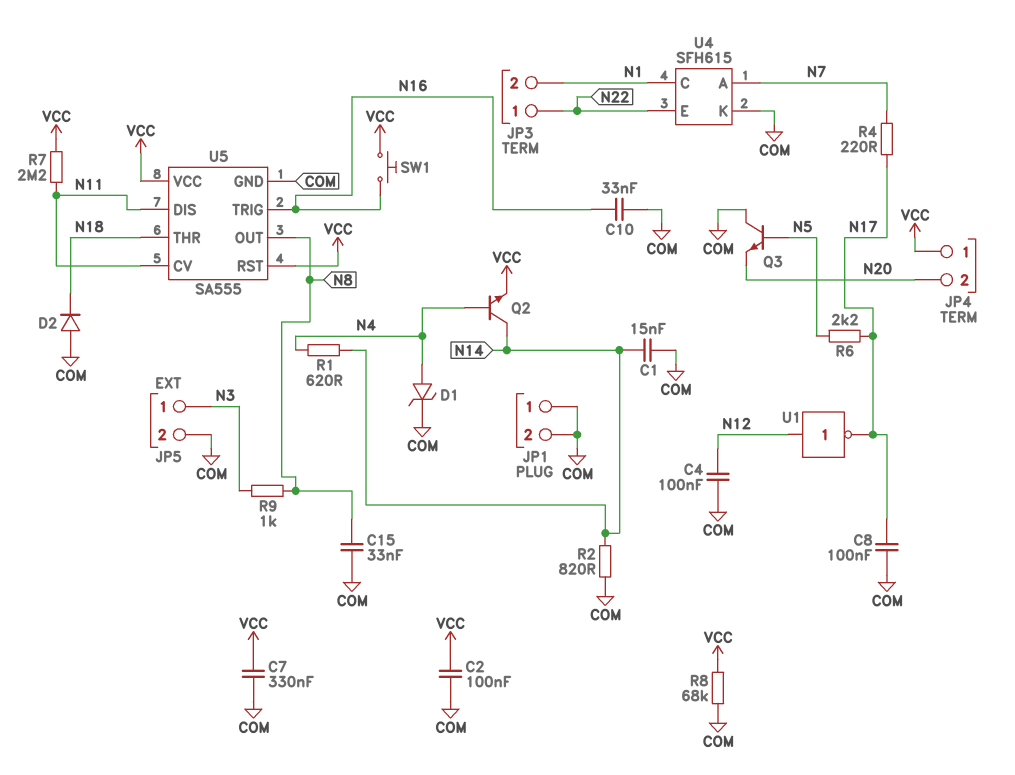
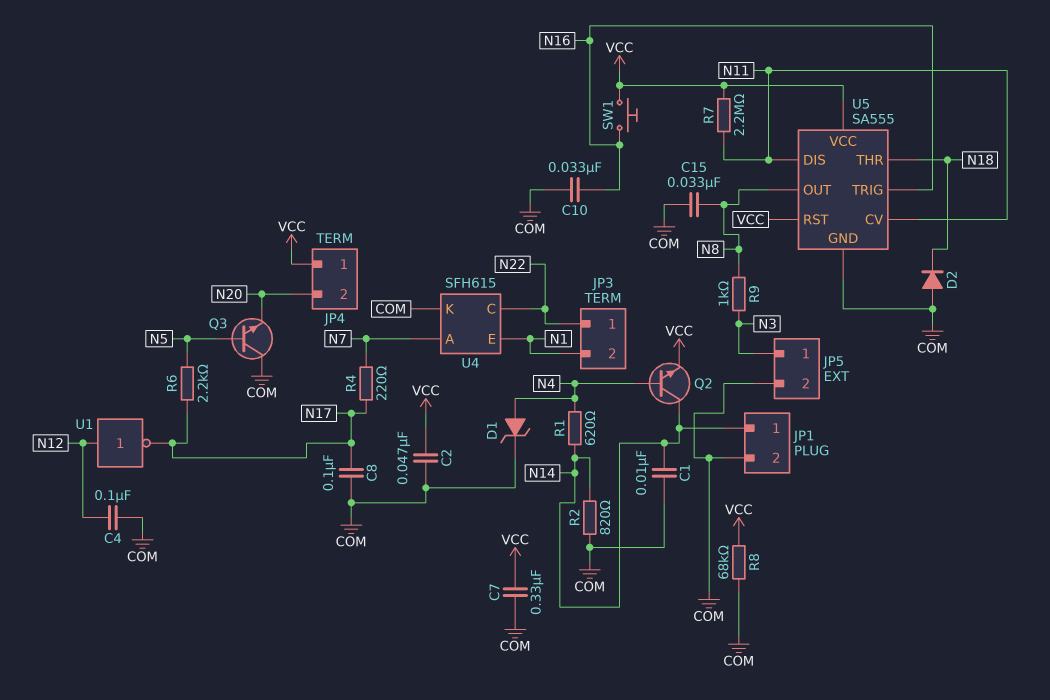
C1: 15nF (COM, N14) -> 10nF (COM, N14)
C2: 100nF (COM, VCC) -> 47nF (COM, VCC)
JP1 pin 1: COM -> N14
U4 pin C: N1 -> N22
U4 pin E: N22 -> N1

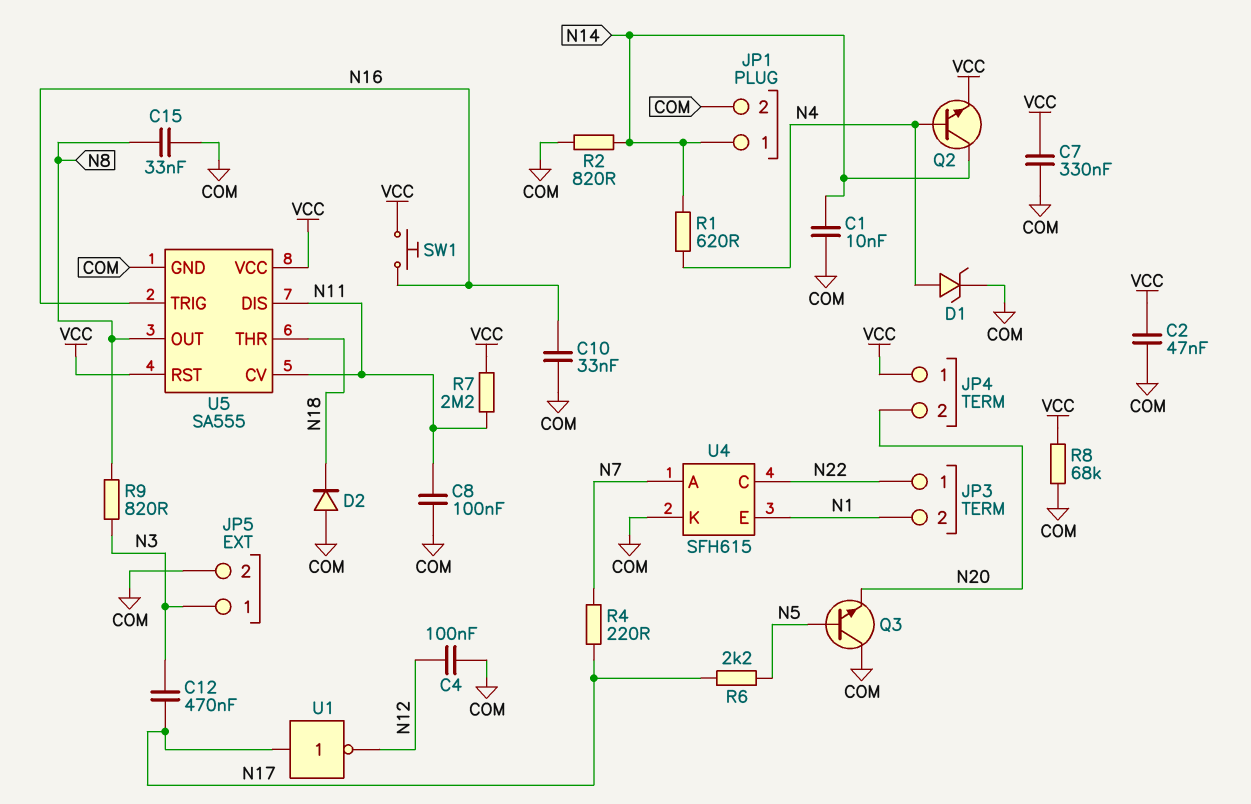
C8: 100nF (COM, N17) -> 100nF (COM, N11)
C12: none -> 470nF (N3, N17)
R9: 1k (N3, N8) -> 820 (N3, N8)
U1: NOT (in N12, out N17) -> NOT (in N17, out N12)

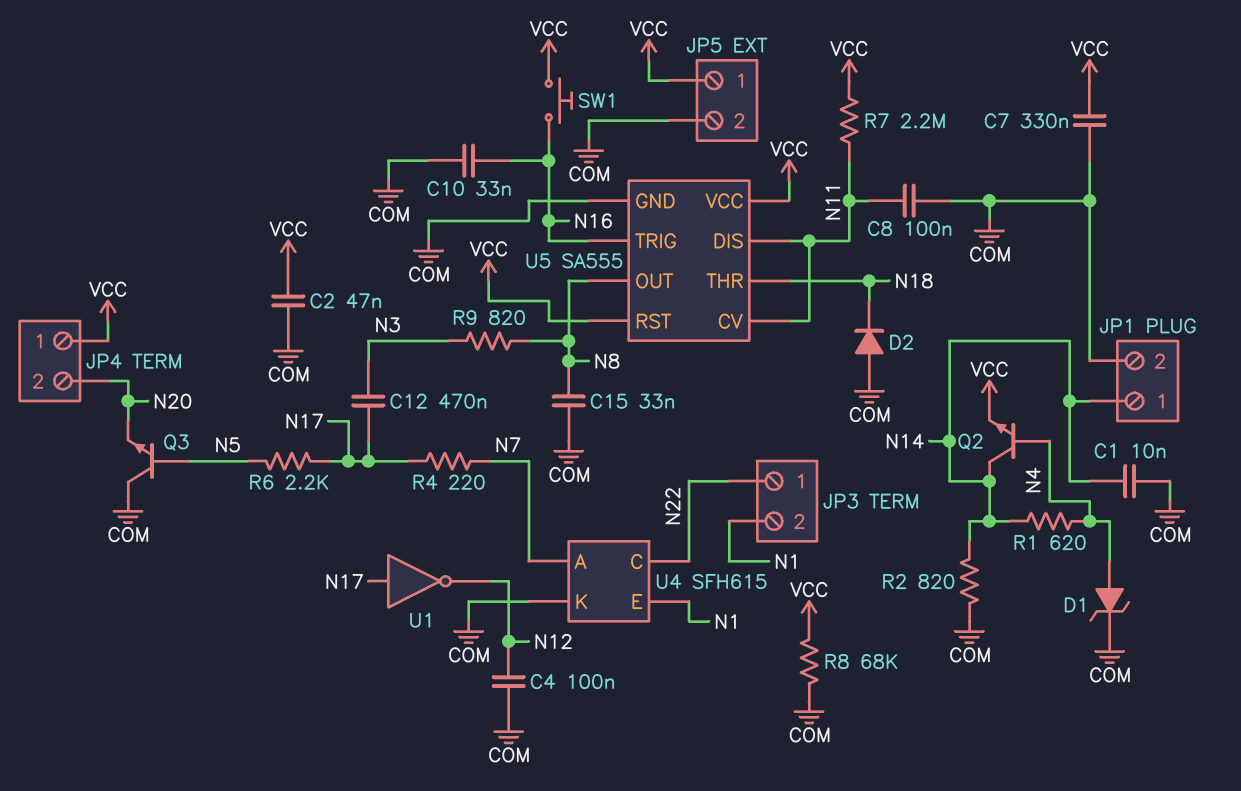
JP5 pin 1: N3 -> VCC

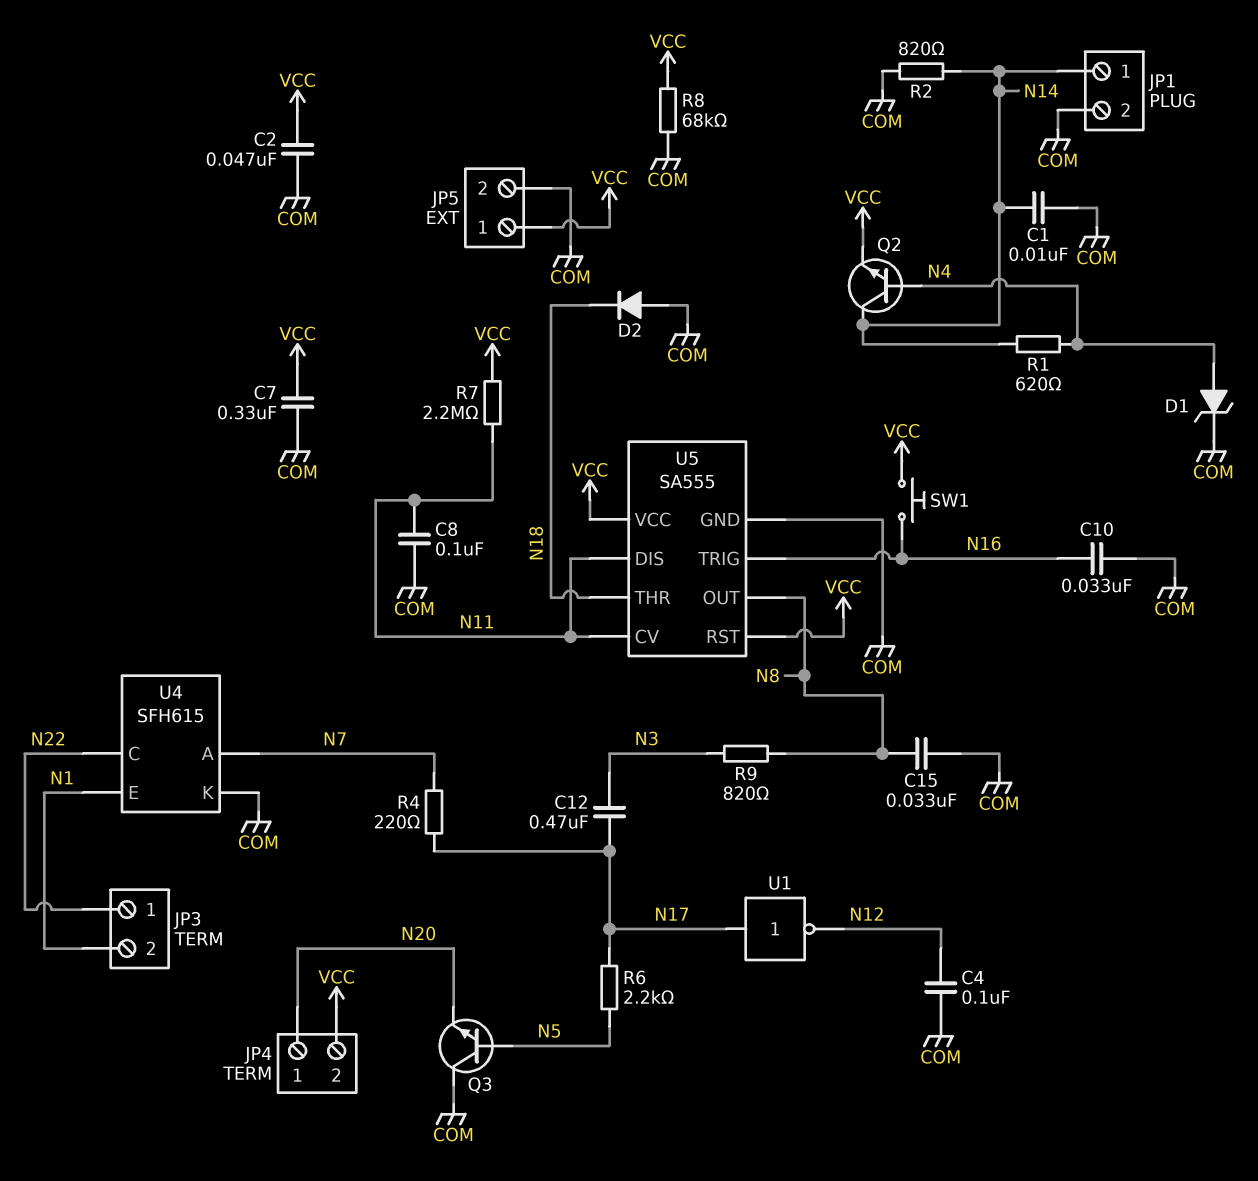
JP4 pin 1: VCC -> N20
JP4 pin 2: N20 -> VCC

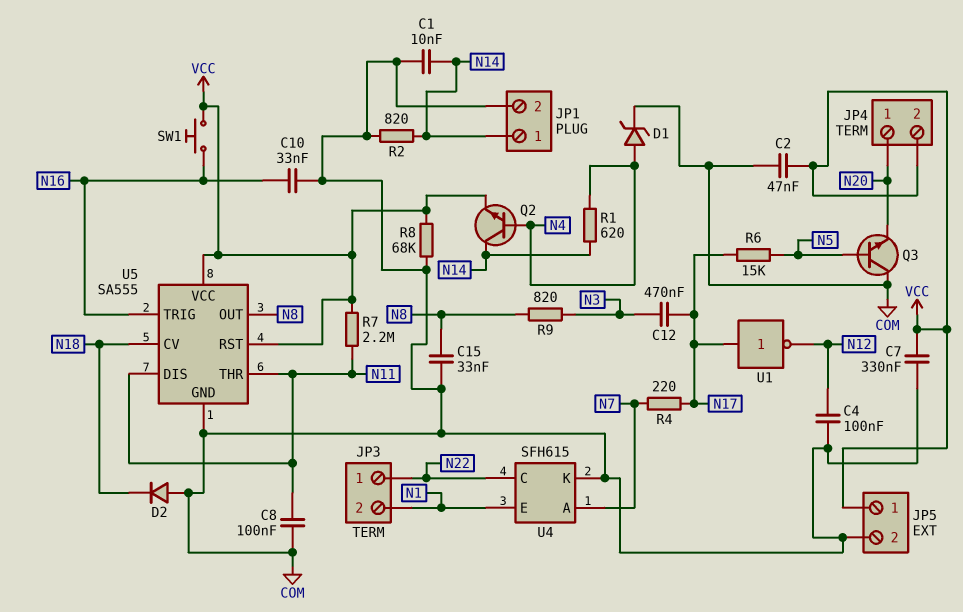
R6: 2.2k (N5, N17) -> 15k (N5, N17)
U5 pin CV: N11 -> N18
U5 pin THR: N18 -> N11

